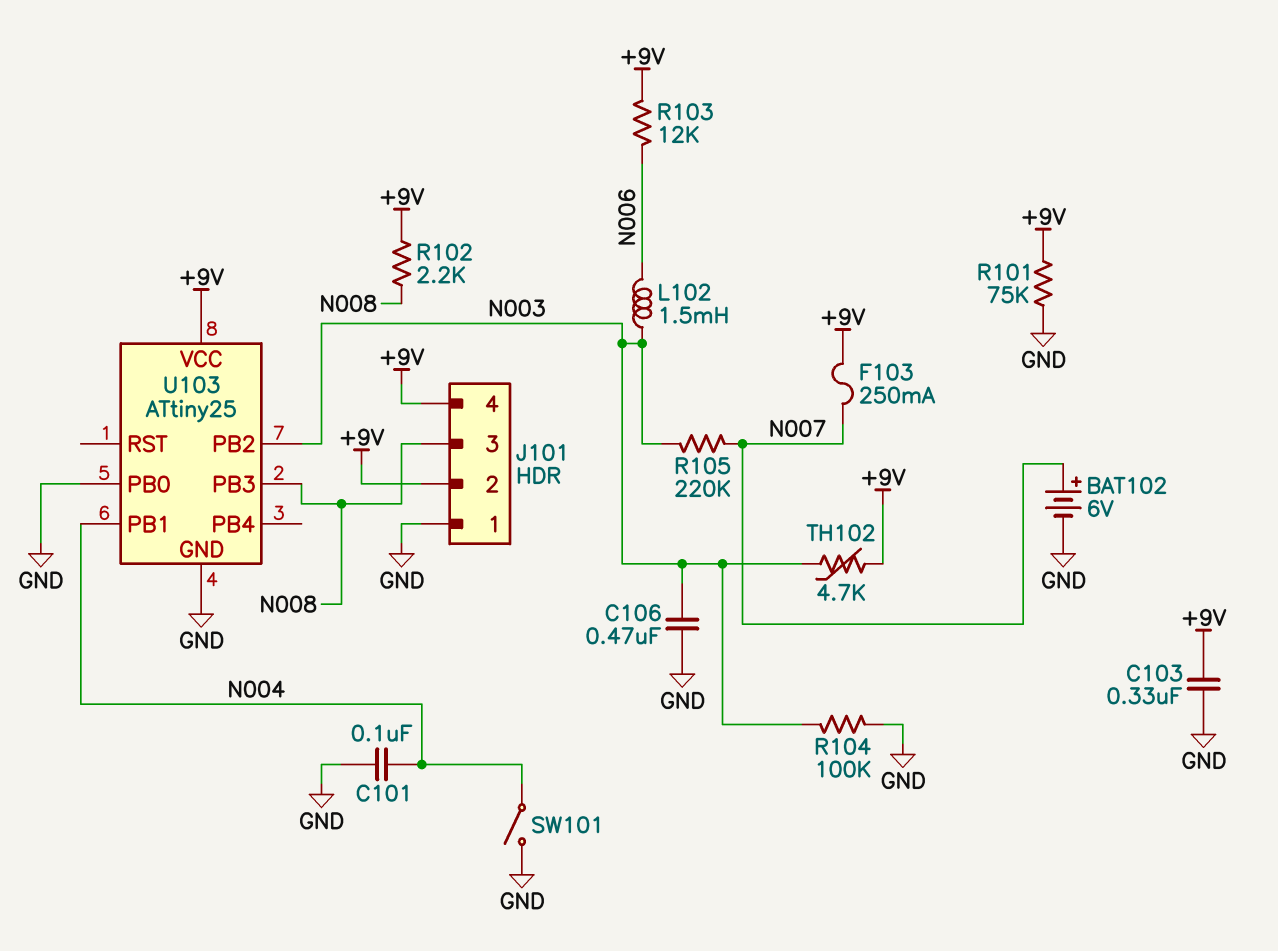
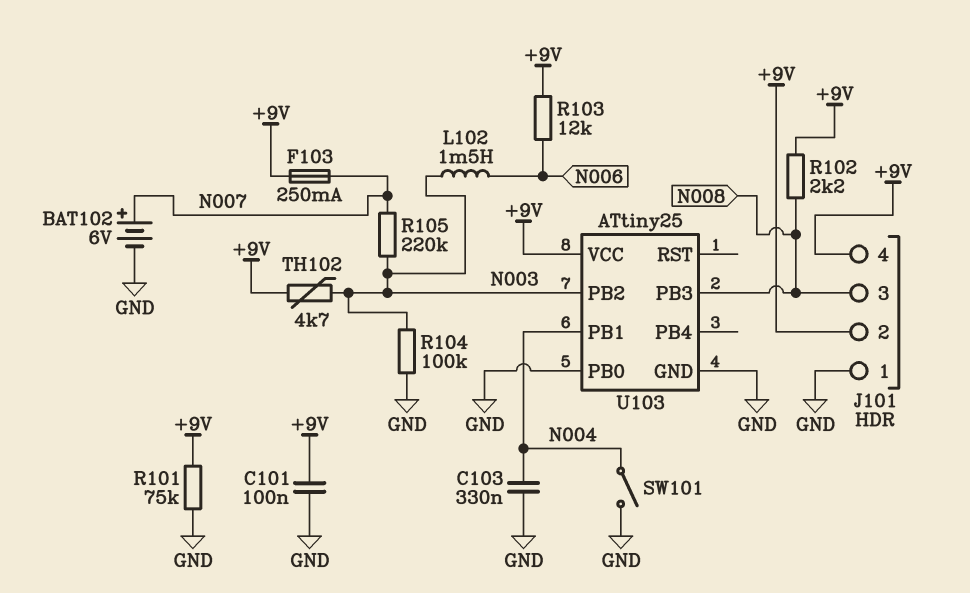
C101: 100nF (GND, N004) -> 100nF (+9V, GND)
C103: 330nF (+9V, GND) -> 330nF (GND, N004)
C106: 470nF (GND, N003) -> none

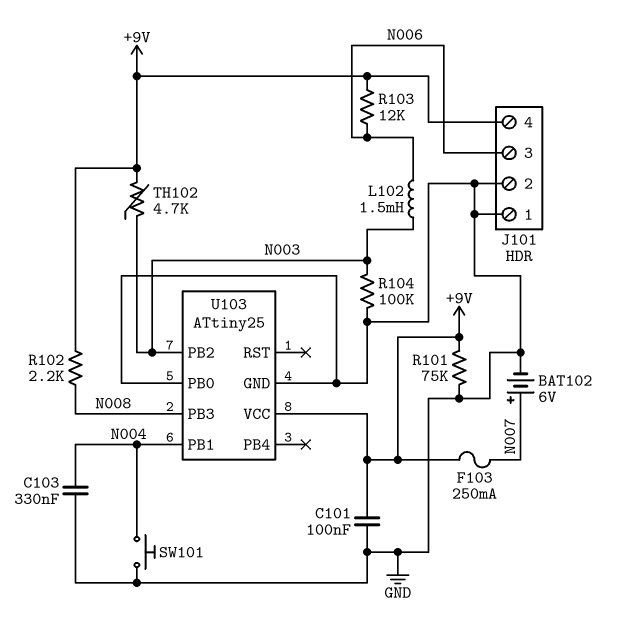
J101 pin 2: +9V -> GND
J101 pin 3: N008 -> N006
R105: 220k (N003, N007) -> none
SW101: switch (GND, N004) -> button (GND, N004)

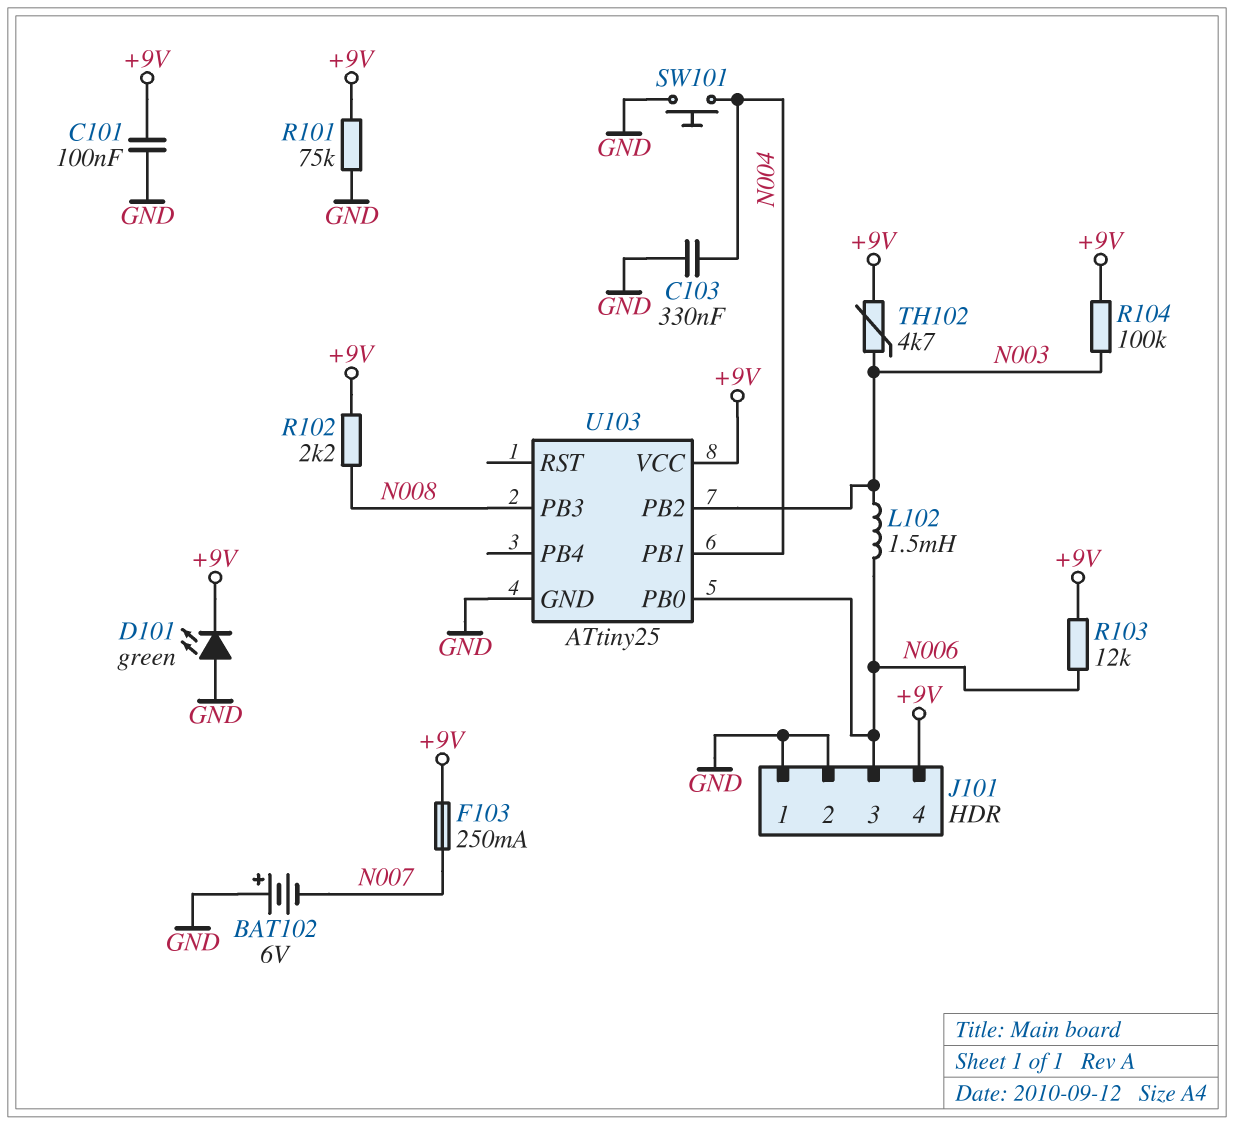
BAT102: 6V (plus N007, minus GND) -> 6V (plus GND, minus N007)
D101: none -> LED green (A GND, K +9V)
R104: 100k (GND, N003) -> 100k (+9V, N003)
U103 pin PB0: GND -> N006

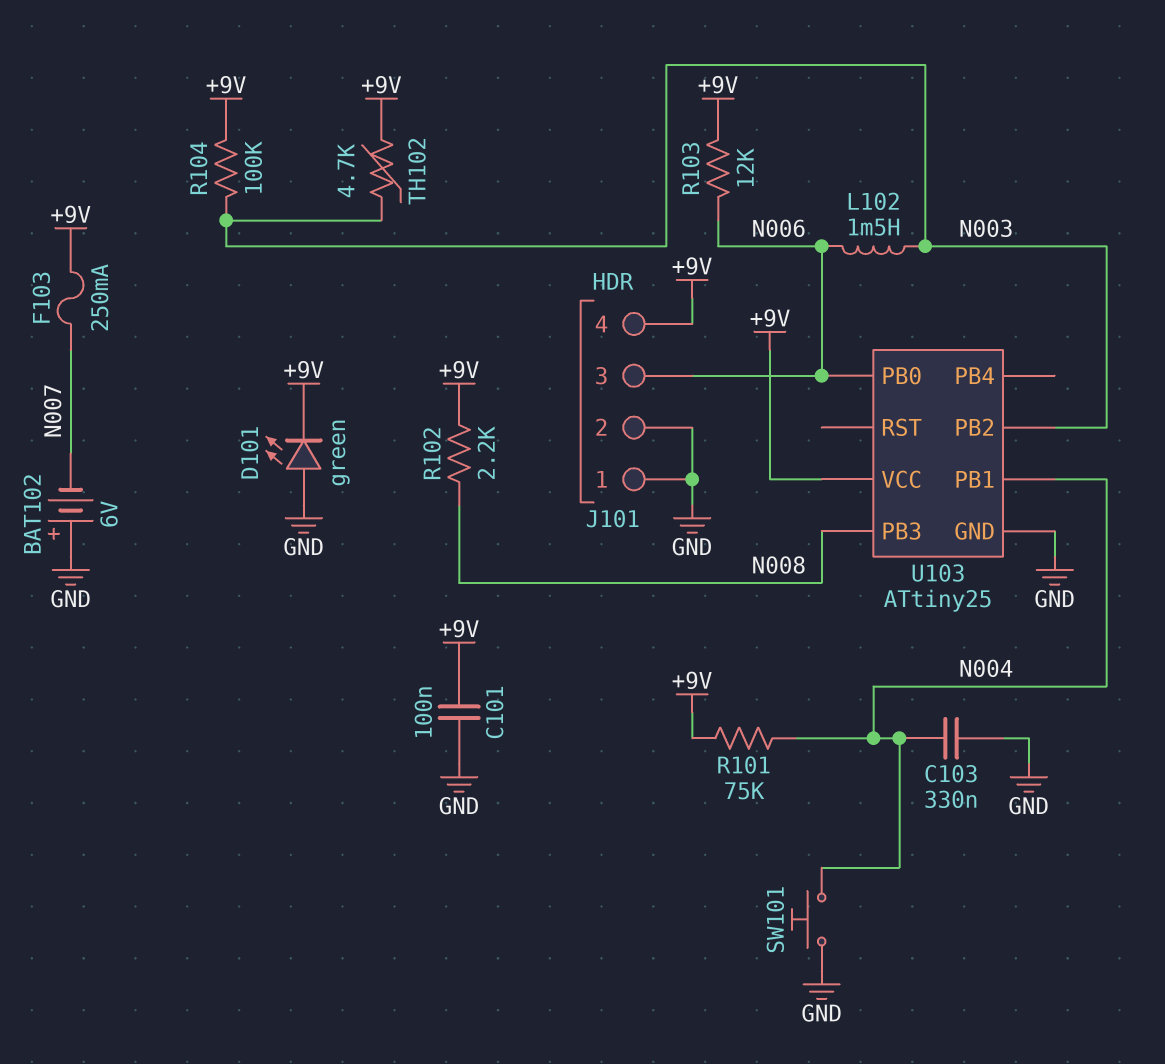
R101: 75k (+9V, GND) -> 75k (+9V, N004)

